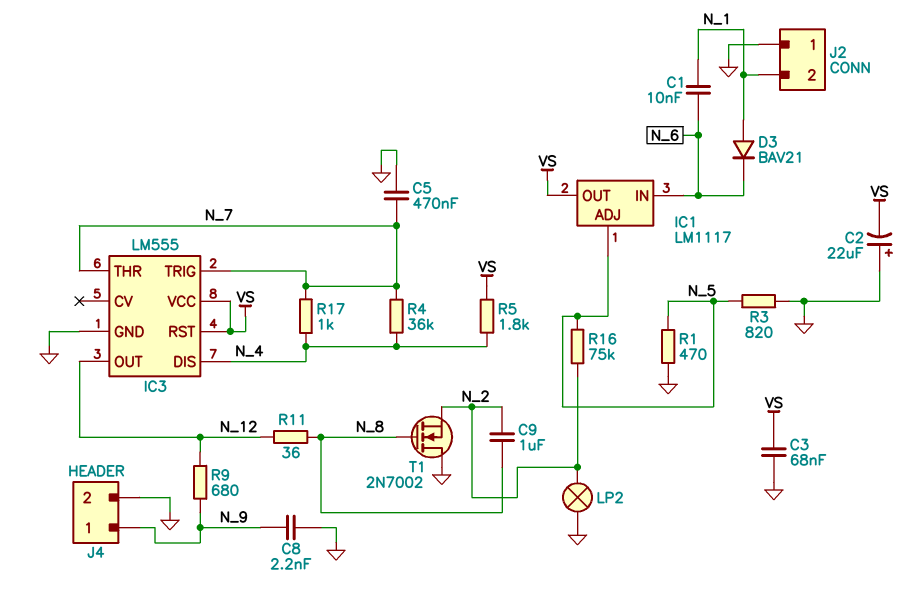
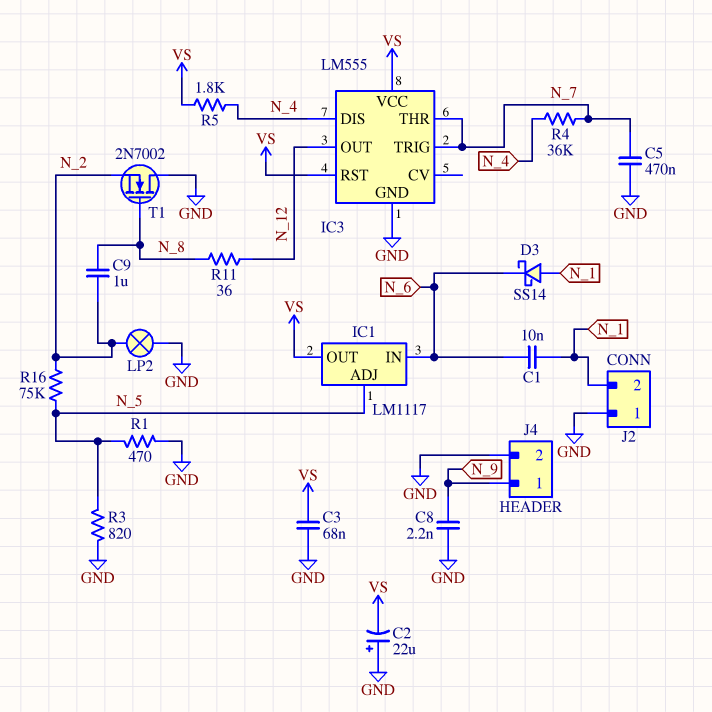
D3: diode BAV21 (A N_1, K N_6) -> schottky SS14 (A N_1, K N_6)
R9: 680 (N_9, N_12) -> none
R17: 1k (N_4, N_7) -> none

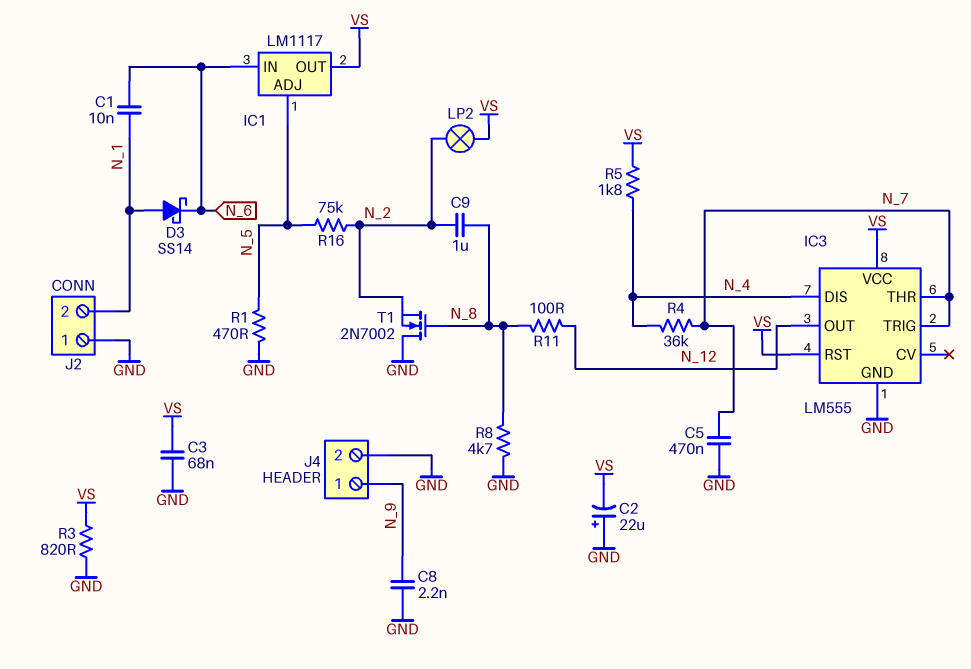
LP2: lamp (GND, N_2) -> lamp (N_2, VS)
R3: 820 (GND, N_5) -> 820 (GND, VS)
R8: none -> 4.7k (GND, N_8)
R11: 36 (N_8, N_12) -> 100 (N_8, N_12)

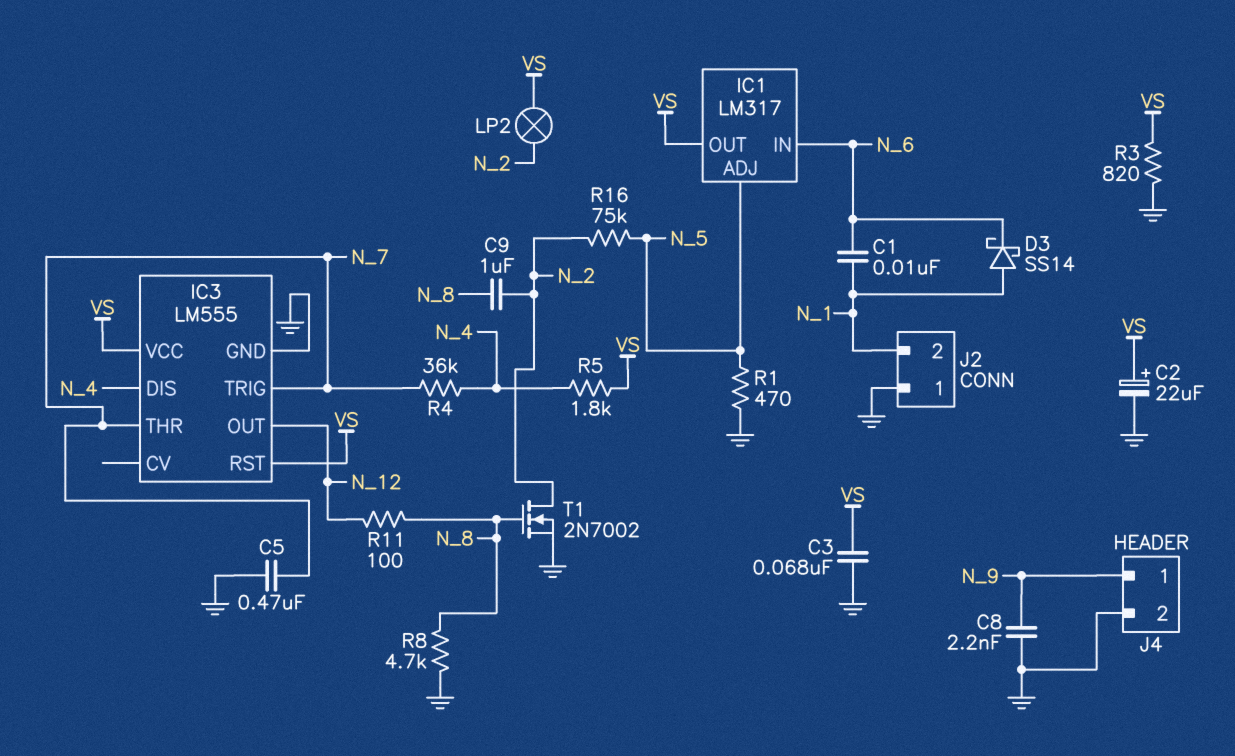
C2: 22uF (plus GND, minus VS) -> 22uF (plus VS, minus GND)
IC1: LM1117 -> LM317
T1: NMOS 2N7002 (G N_8, D GND, S N_2) -> NMOS 2N7002 (G N_8, D N_2, S GND)

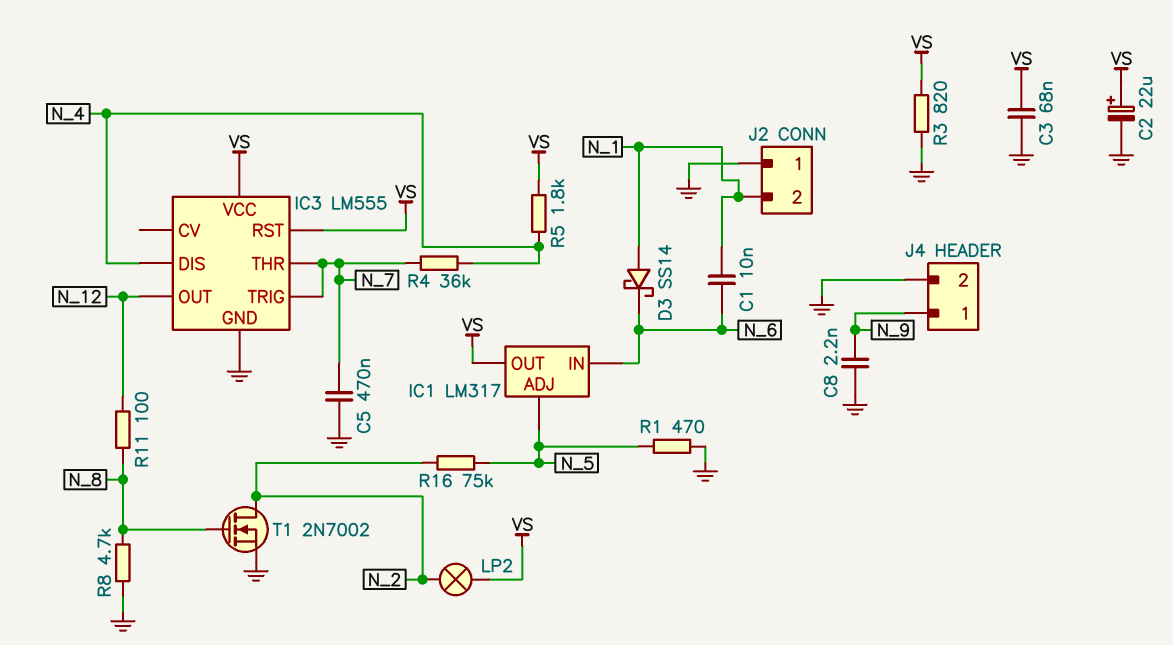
C9: 1uF (N_2, N_8) -> none

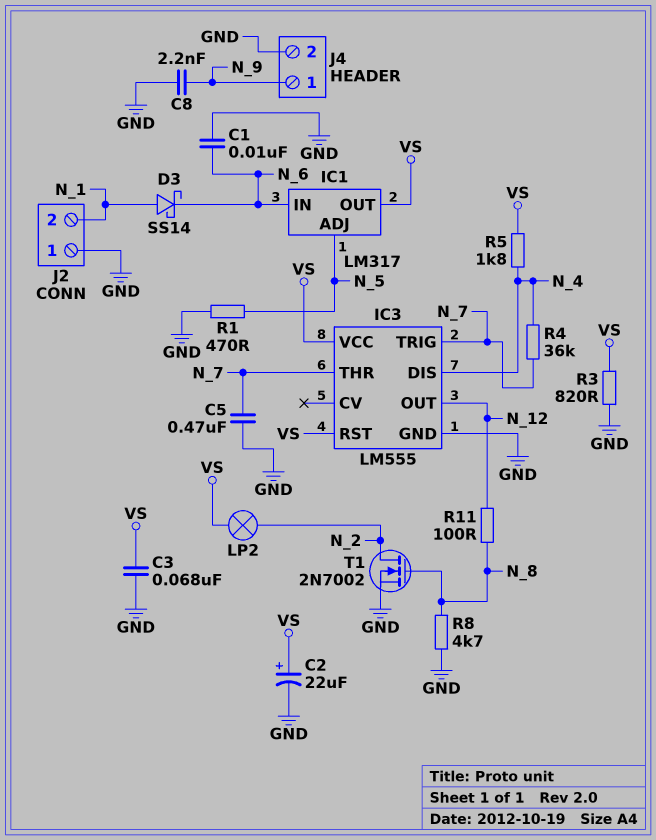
C1: 10nF (N_1, N_6) -> 10nF (GND, N_6)
R16: 75k (N_2, N_5) -> none

